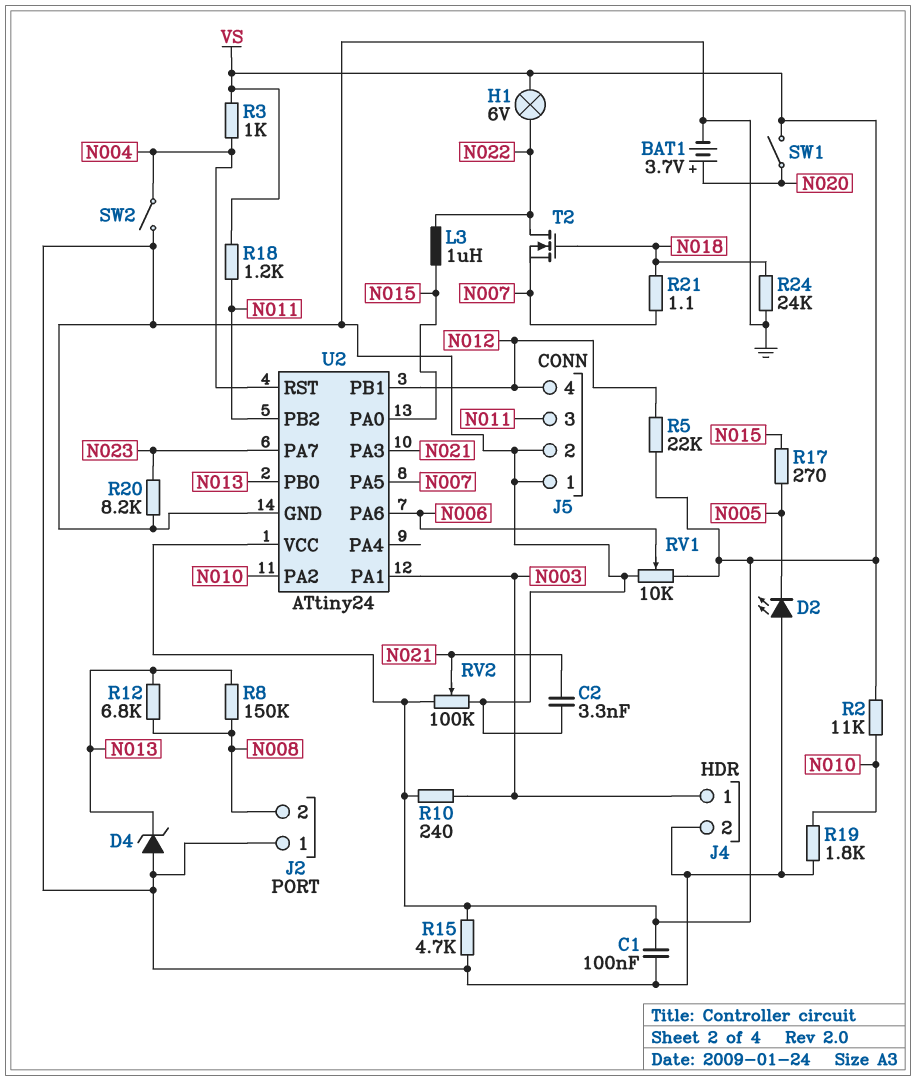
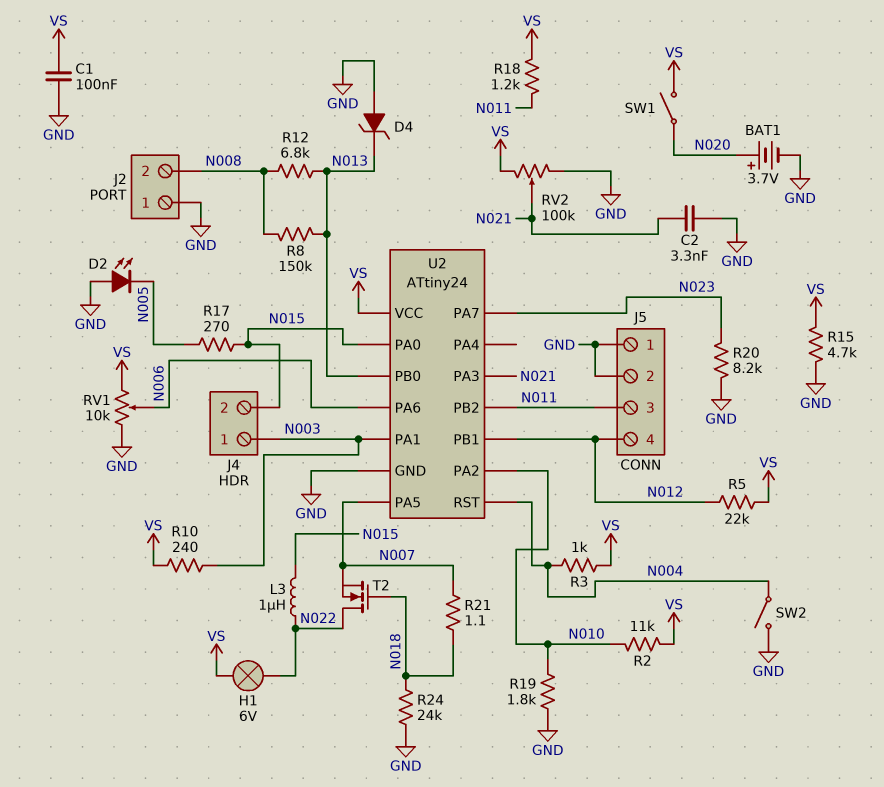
J4 pin 2: GND -> N015

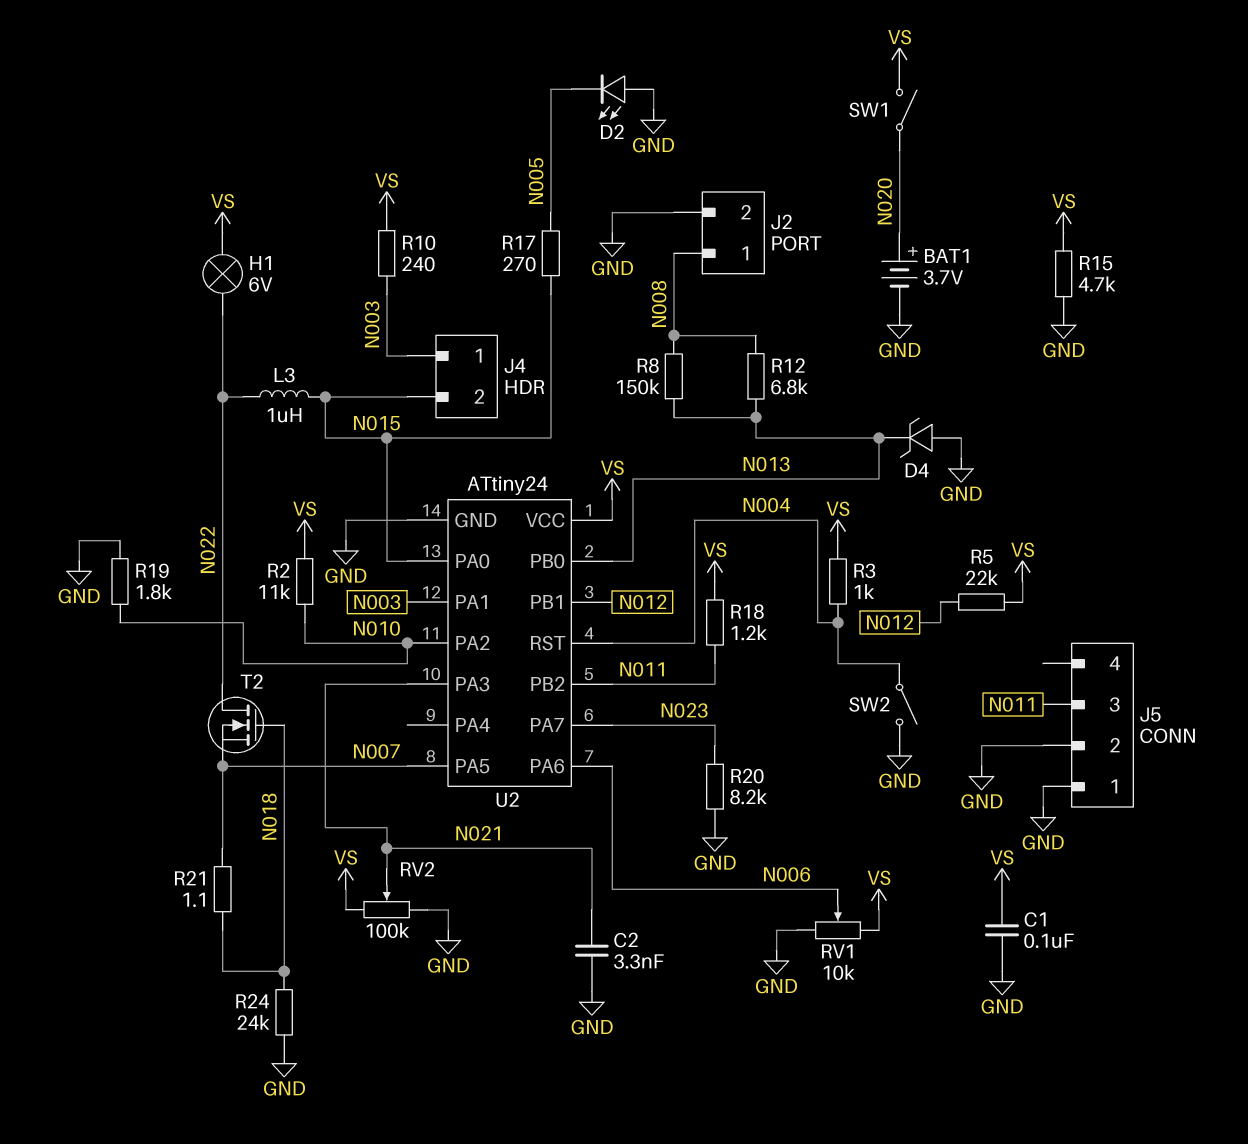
J2 pin 1: GND -> N008
J2 pin 2: N008 -> GND
J5 pin 4: N012 -> none

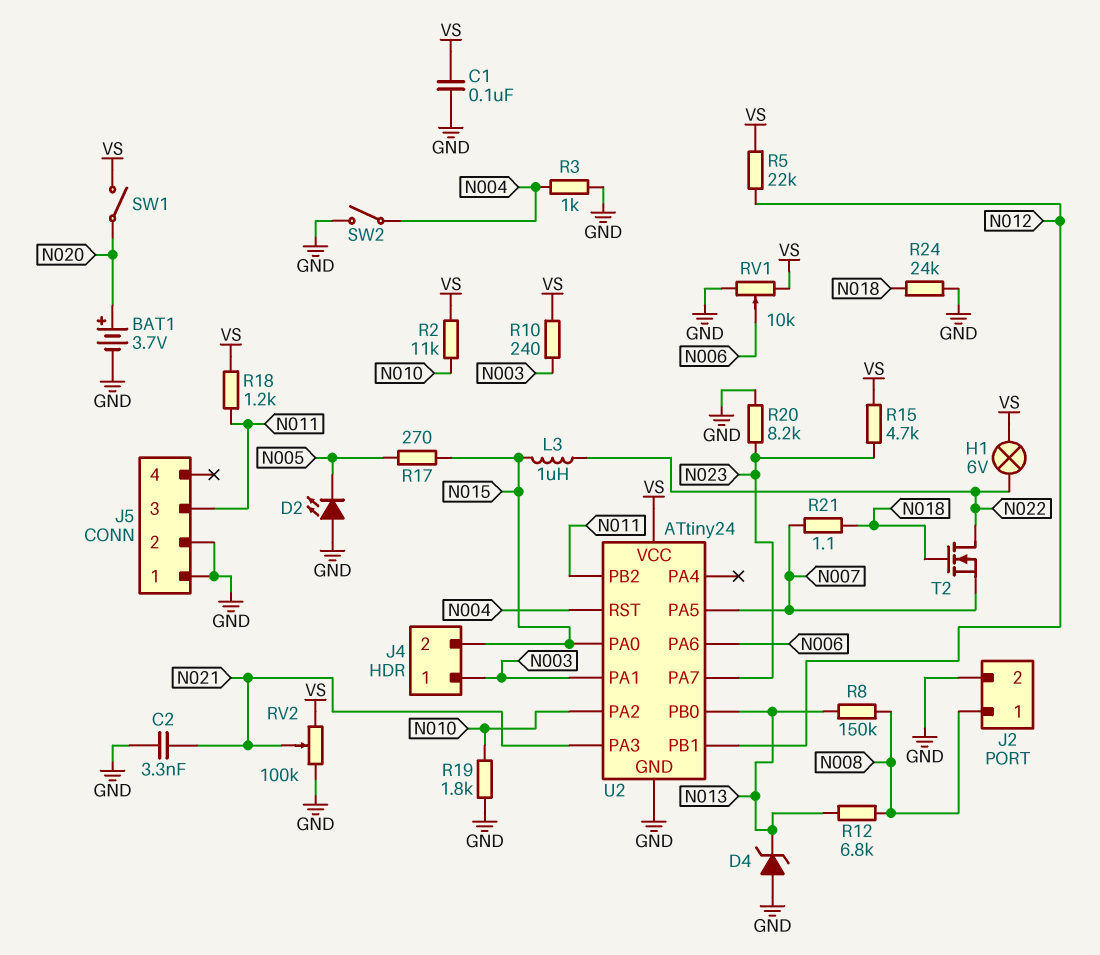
R3: 1k (N004, VS) -> 1k (GND, N004)
R15: 4.7k (GND, VS) -> 4.7k (N023, VS)

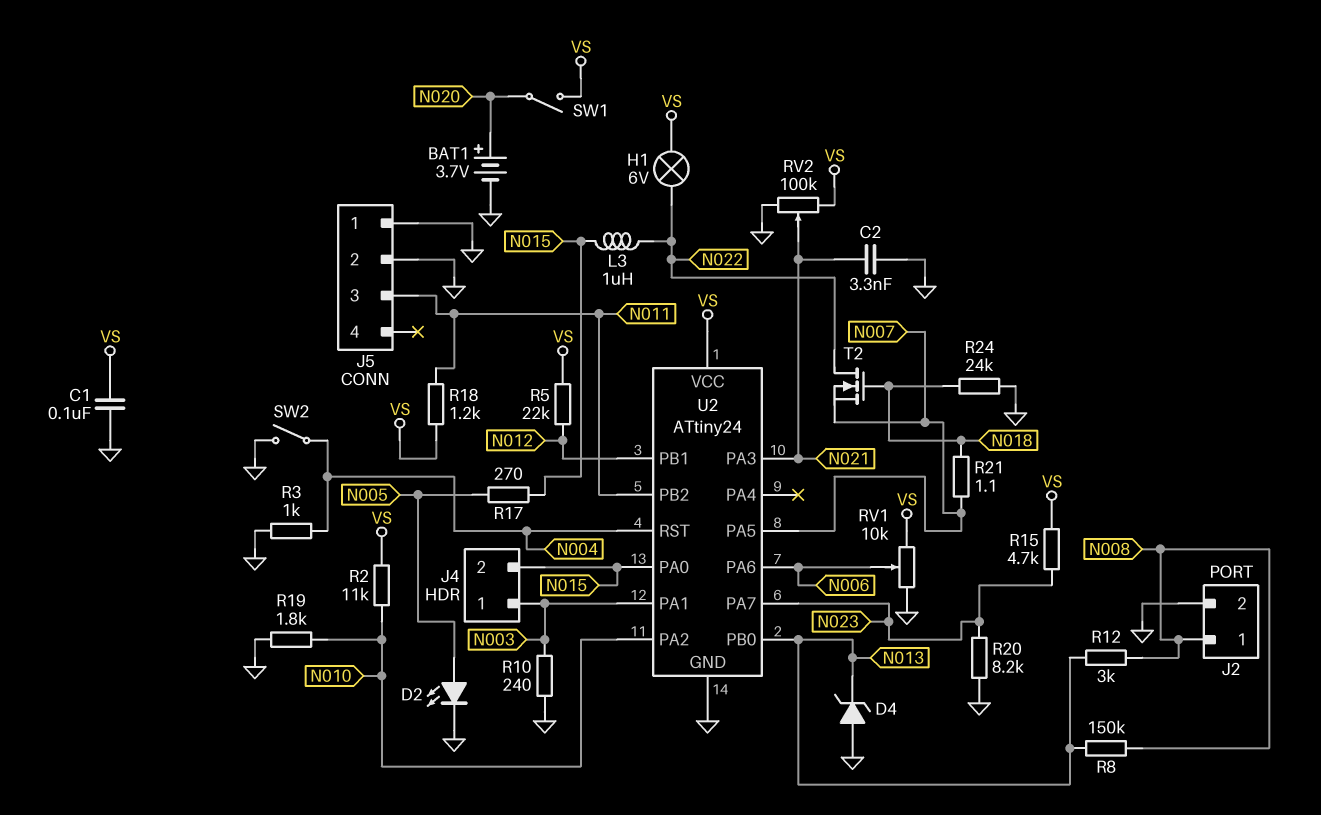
D2: LED (A GND, K N005) -> LED (A N005, K GND)
R10: 240 (N003, VS) -> 240 (GND, N003)
R12: 6.8k (N008, N013) -> 3k (N008, N013)

